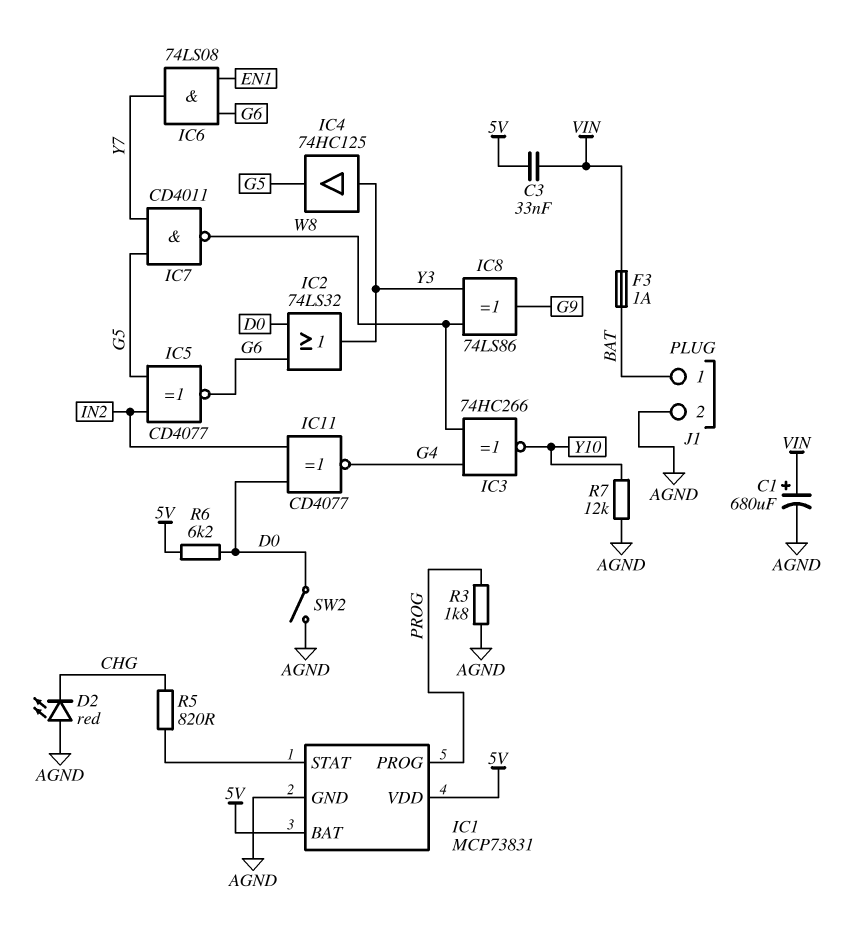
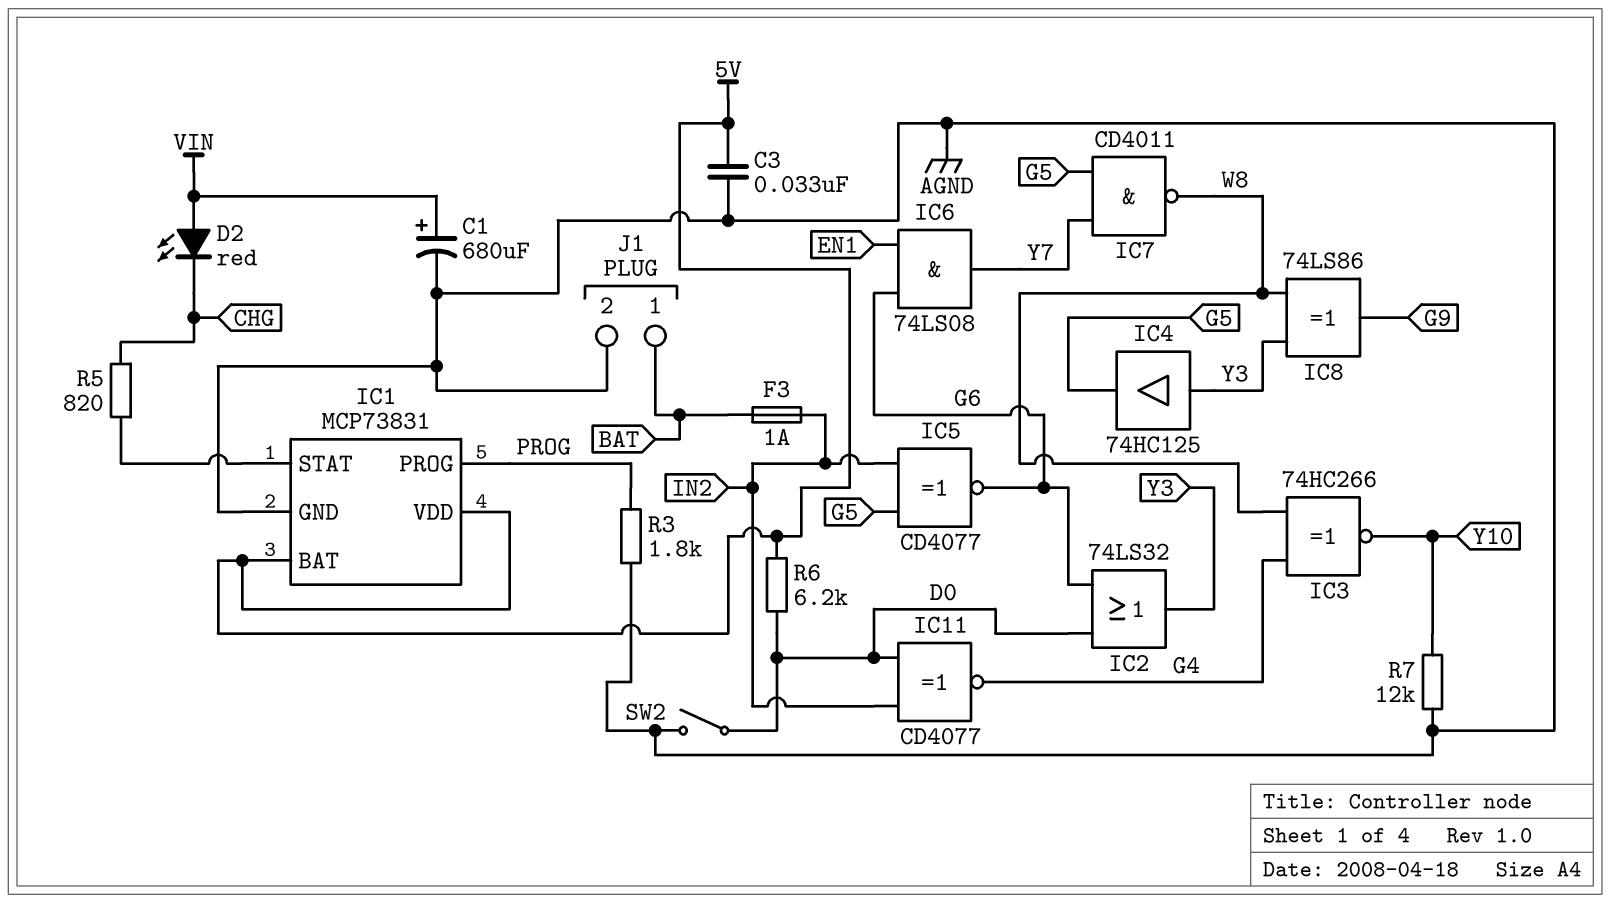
C3: 33nF (5V, VIN) -> 33nF (5V, AGND)
D2: LED red (A AGND, K CHG) -> LED red (A VIN, K CHG)
F3: 1A (BAT, VIN) -> 1A (BAT, IN2)

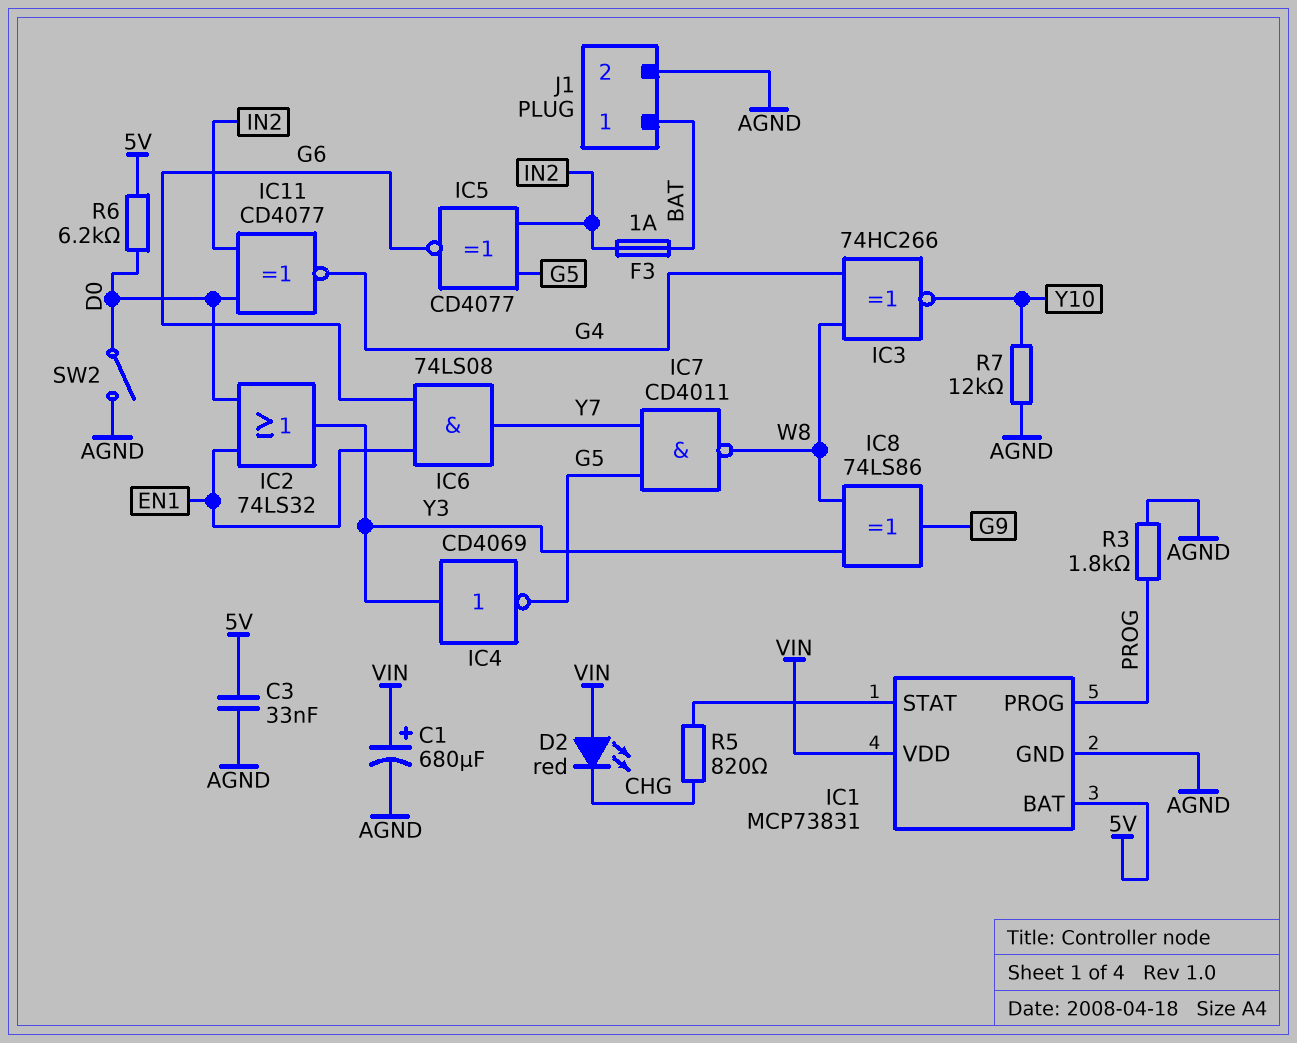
IC1 pin VDD: 5V -> VIN
IC2: OR 74LS32 (in D0, in G6, out Y3) -> OR 74LS32 (in D0, in EN1, out Y3)
IC4: buffer 74HC125 (in Y3, out G5) -> NOT CD4069 (in Y3, out G5)

